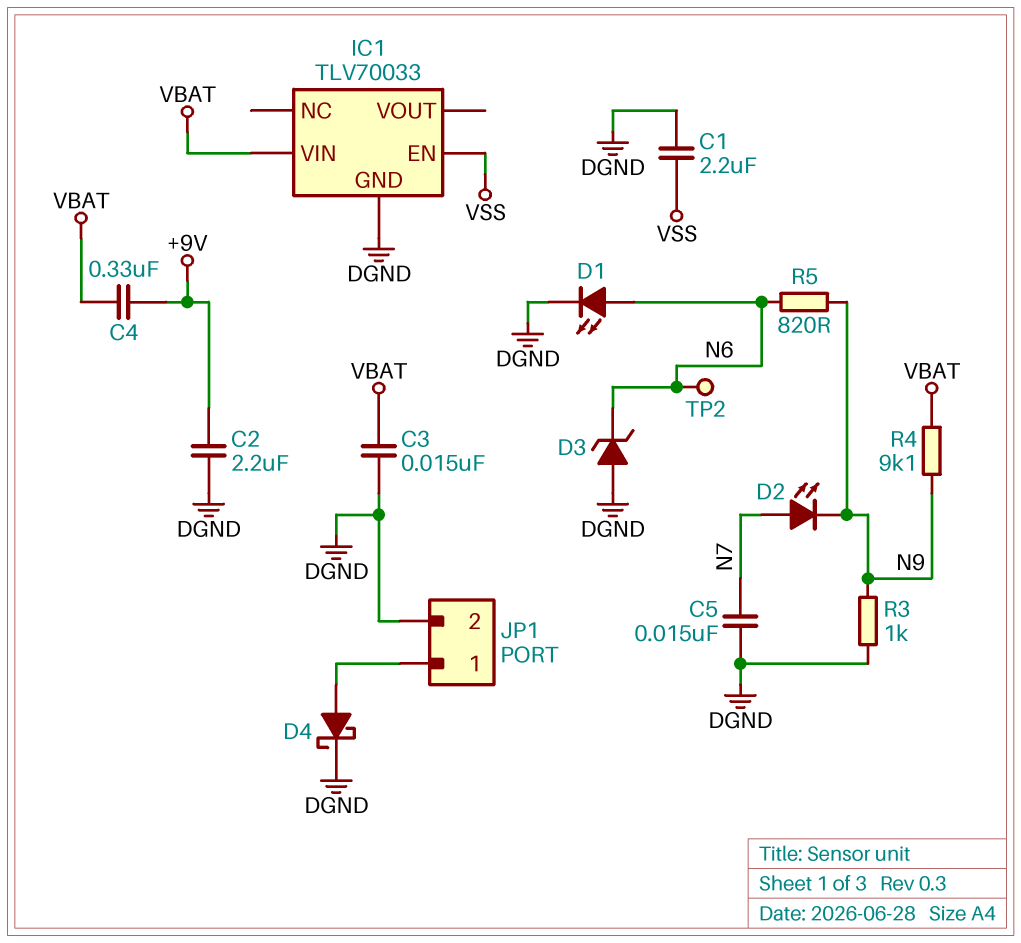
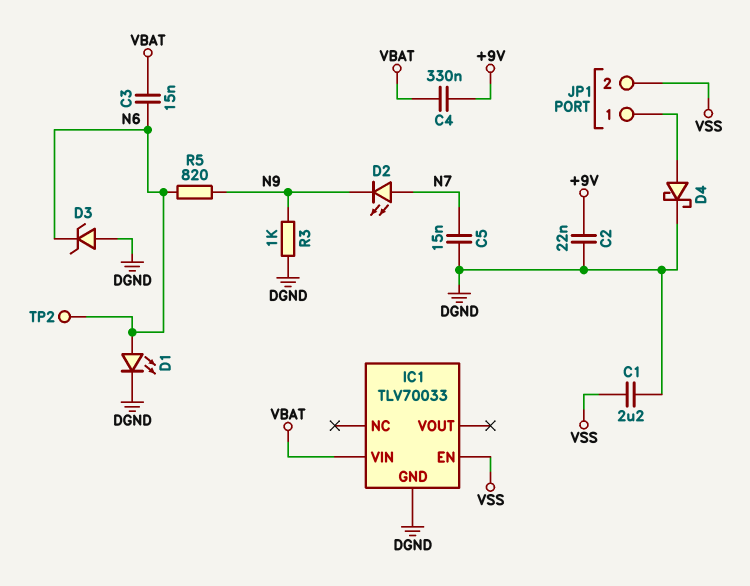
C2: 2.2uF (+9V, DGND) -> 22nF (+9V, DGND)
C3: 15nF (DGND, VBAT) -> 15nF (N6, VBAT)
JP1 pin 2: DGND -> VSS
R4: 9.1k (N9, VBAT) -> none

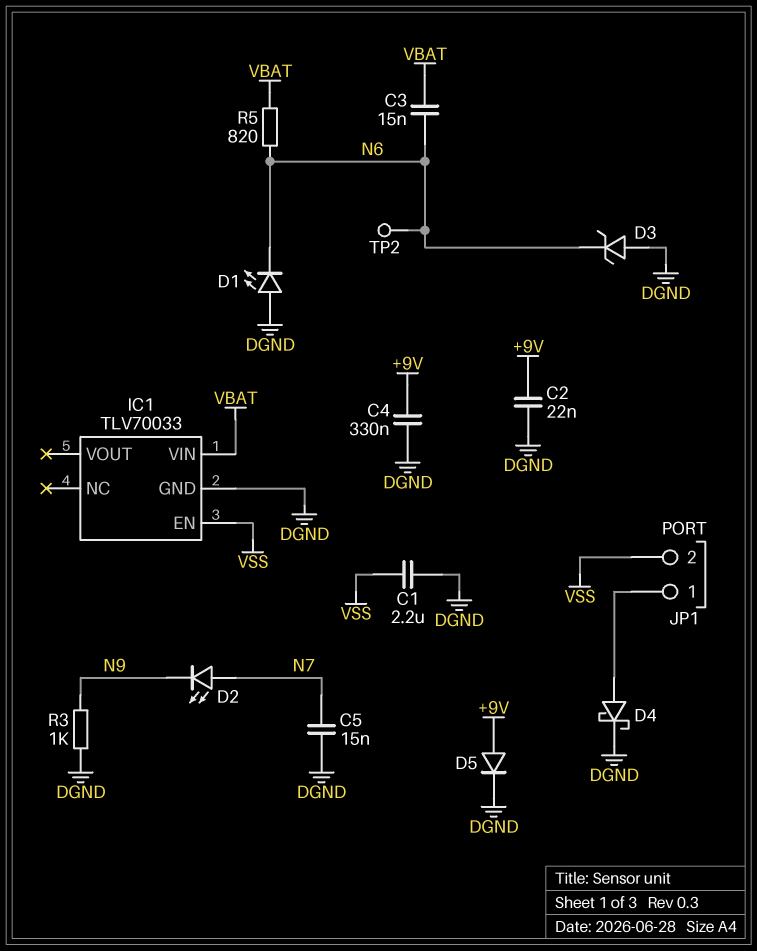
C4: 330nF (+9V, VBAT) -> 330nF (+9V, DGND)
D1: LED (A N6, K DGND) -> LED (A DGND, K N6)
D5: none -> diode (A +9V, K DGND)
R5: 820 (N6, N9) -> 820 (N6, VBAT)

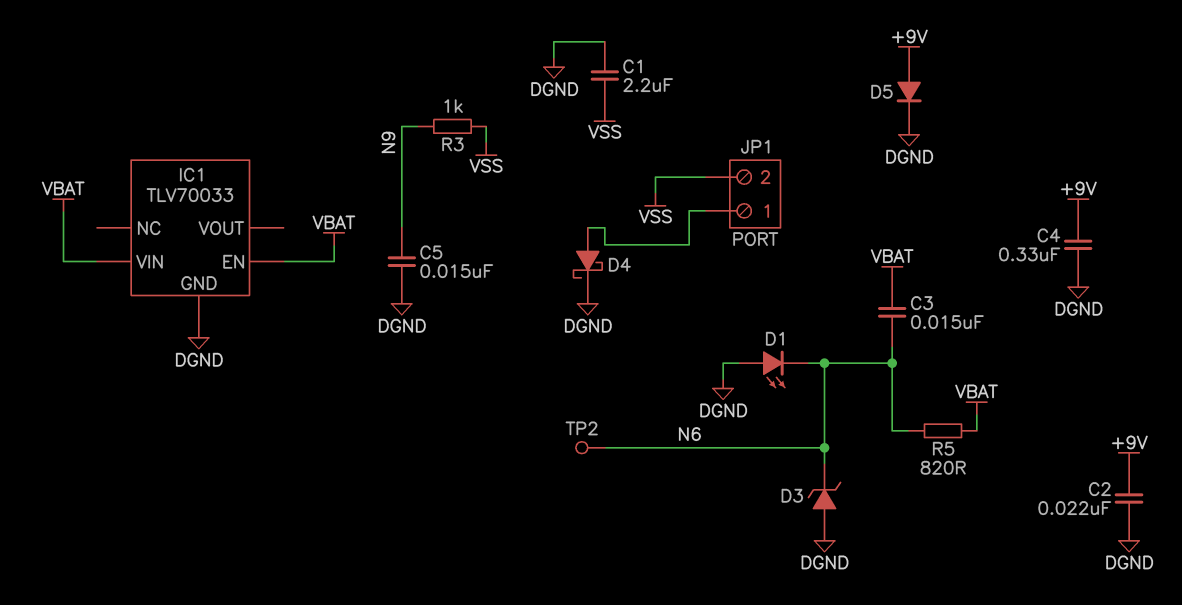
C5: 15nF (DGND, N7) -> 15nF (DGND, N9)
D2: LED (A N7, K N9) -> none
IC1 pin EN: VSS -> VBAT
R3: 1k (DGND, N9) -> 1k (N9, VSS)

